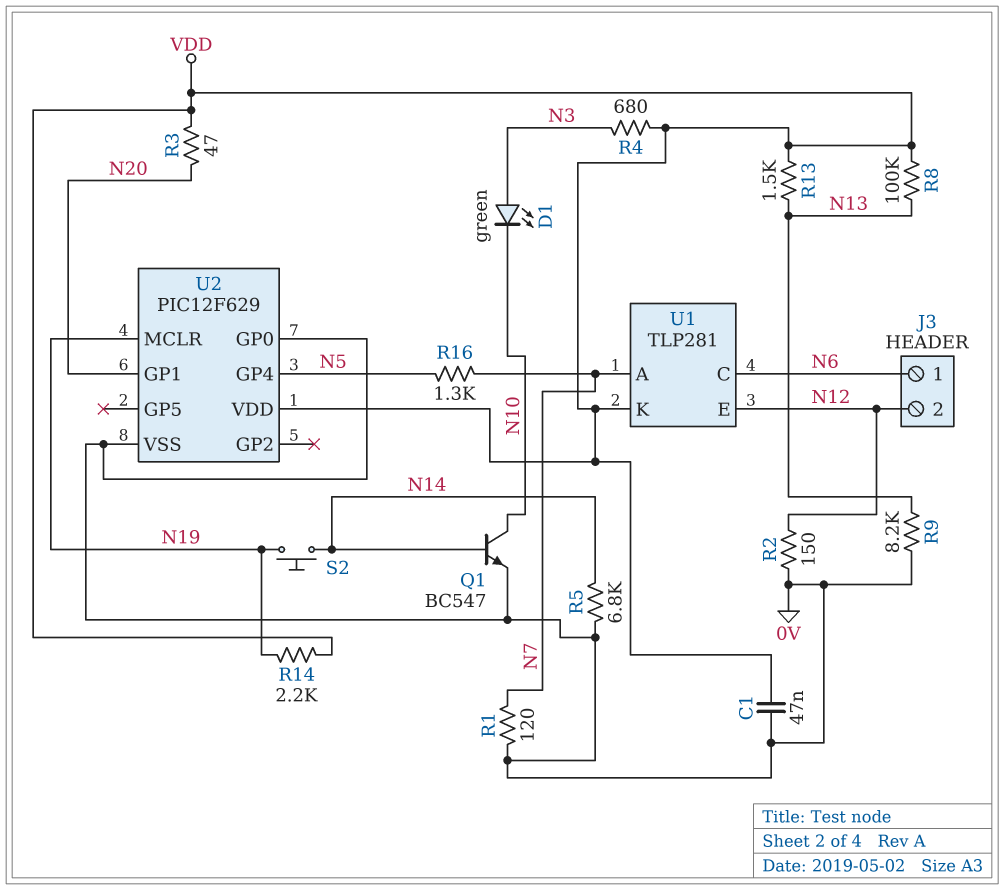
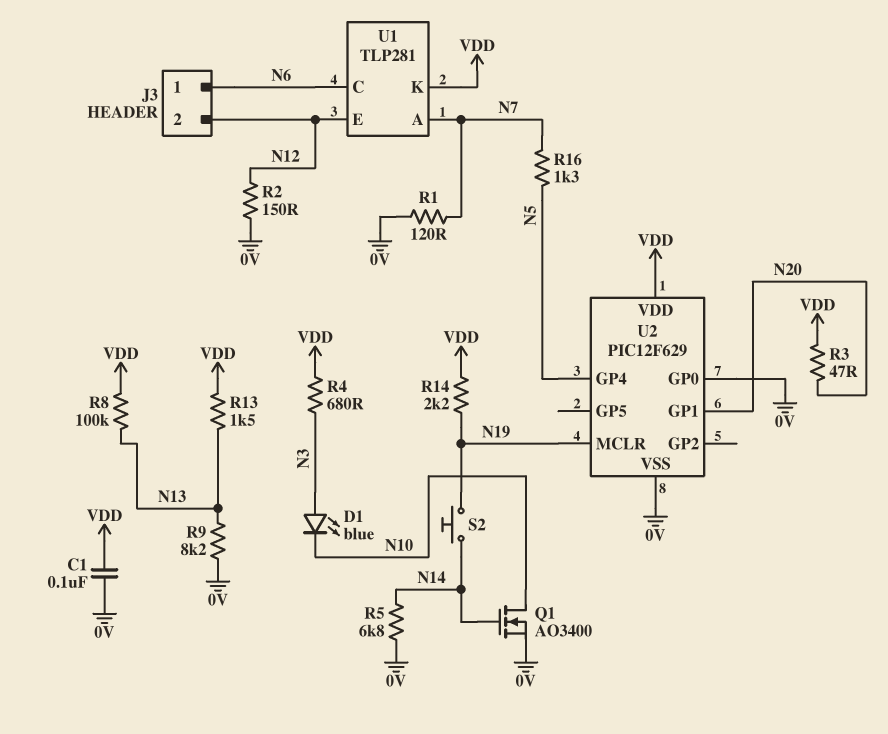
C1: 47nF (0V, VDD) -> 100nF (0V, VDD)
D1: LED green (A N3, K N10) -> LED blue (A N3, K N10)
Q1: NPN BC547 (B N14, C N10, E 0V) -> NMOS AO3400 (G N14, D N10, S 0V)

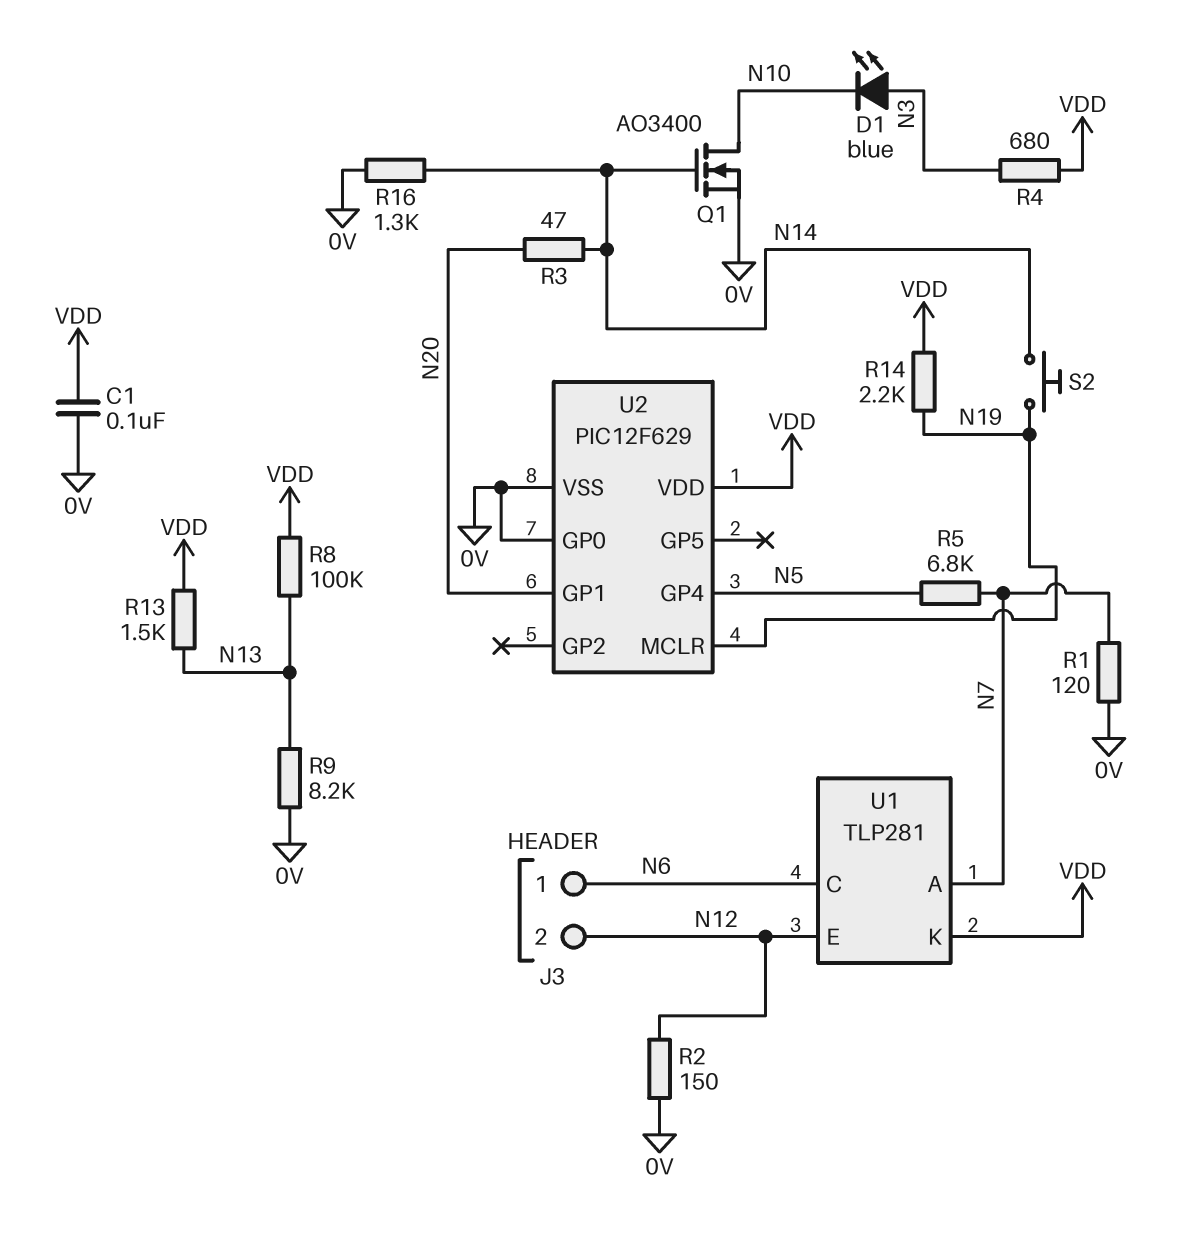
R3: 47 (N20, VDD) -> 47 (N14, N20)
R5: 6.8k (0V, N14) -> 6.8k (N5, N7)
R16: 1.3k (N5, N7) -> 1.3k (0V, N14)

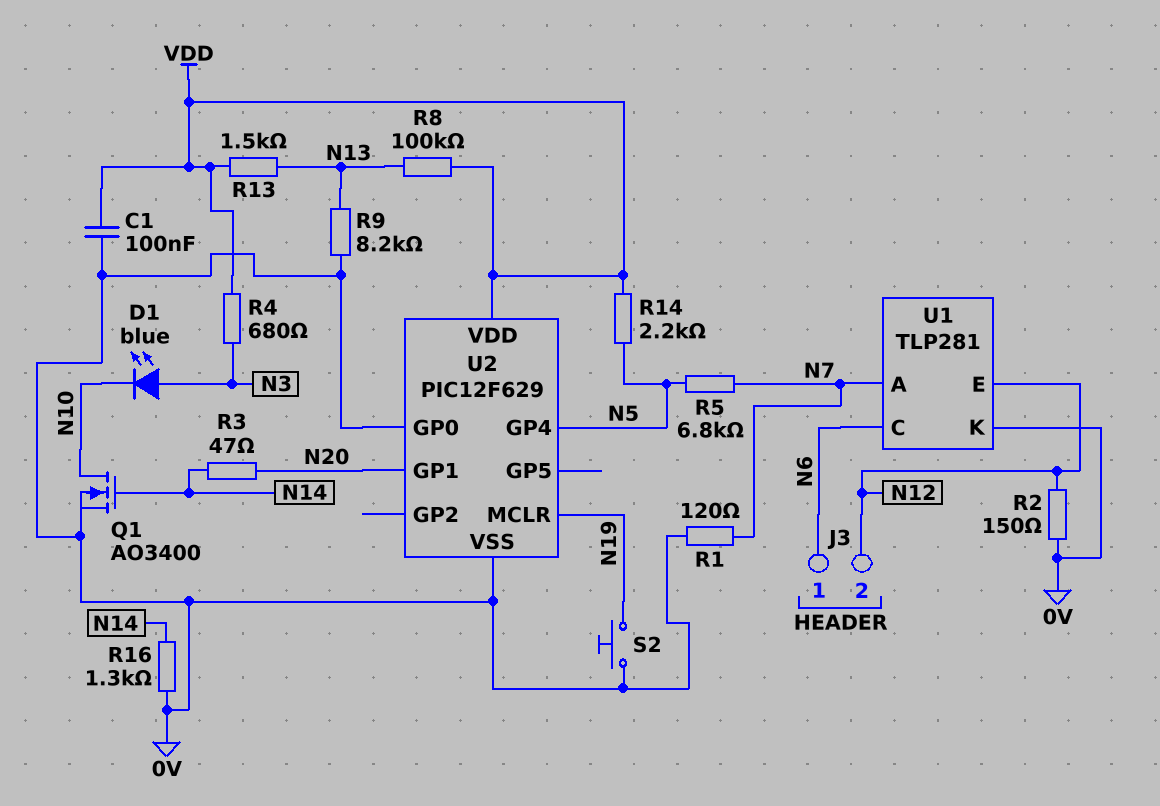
R14: 2.2k (N19, VDD) -> 2.2k (N5, VDD)
S2: button (N14, N19) -> button (0V, N19)
U1 pin K: VDD -> 0V

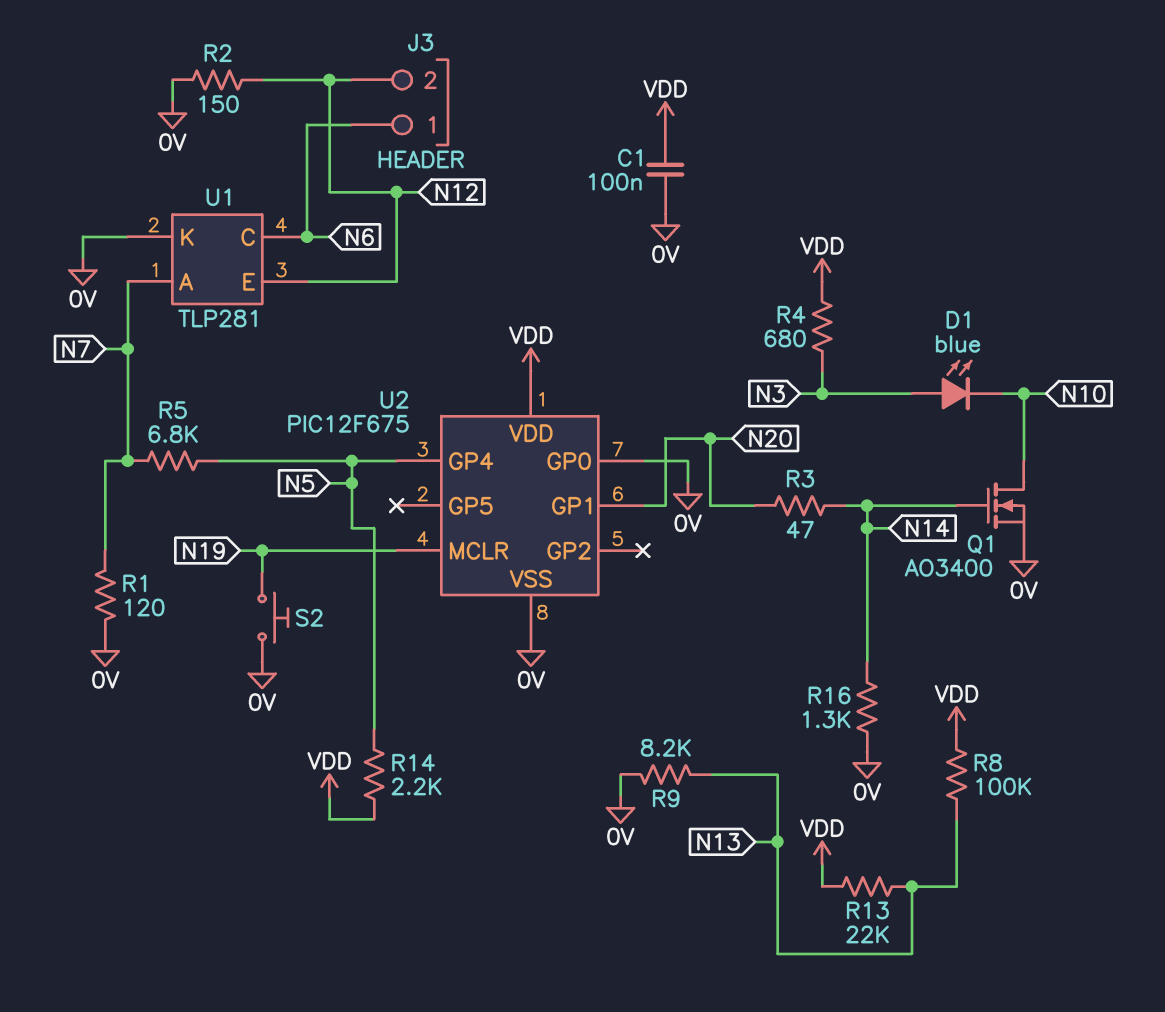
R13: 1.5k (N13, VDD) -> 22k (N13, VDD)
U2: PIC12F629 -> PIC12F675

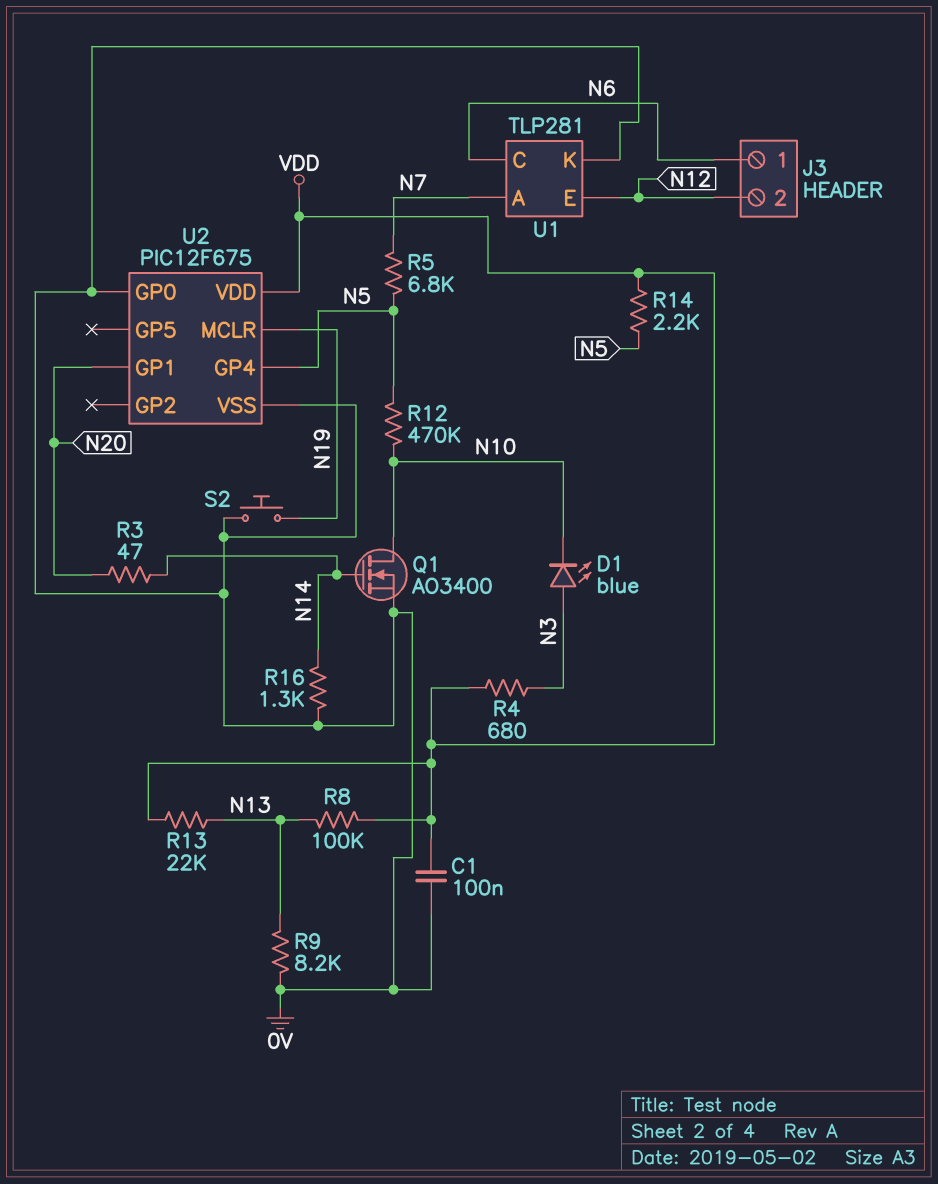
R1: 120 (0V, N7) -> none
R2: 150 (0V, N12) -> none
R12: none -> 470k (N5, N10)

